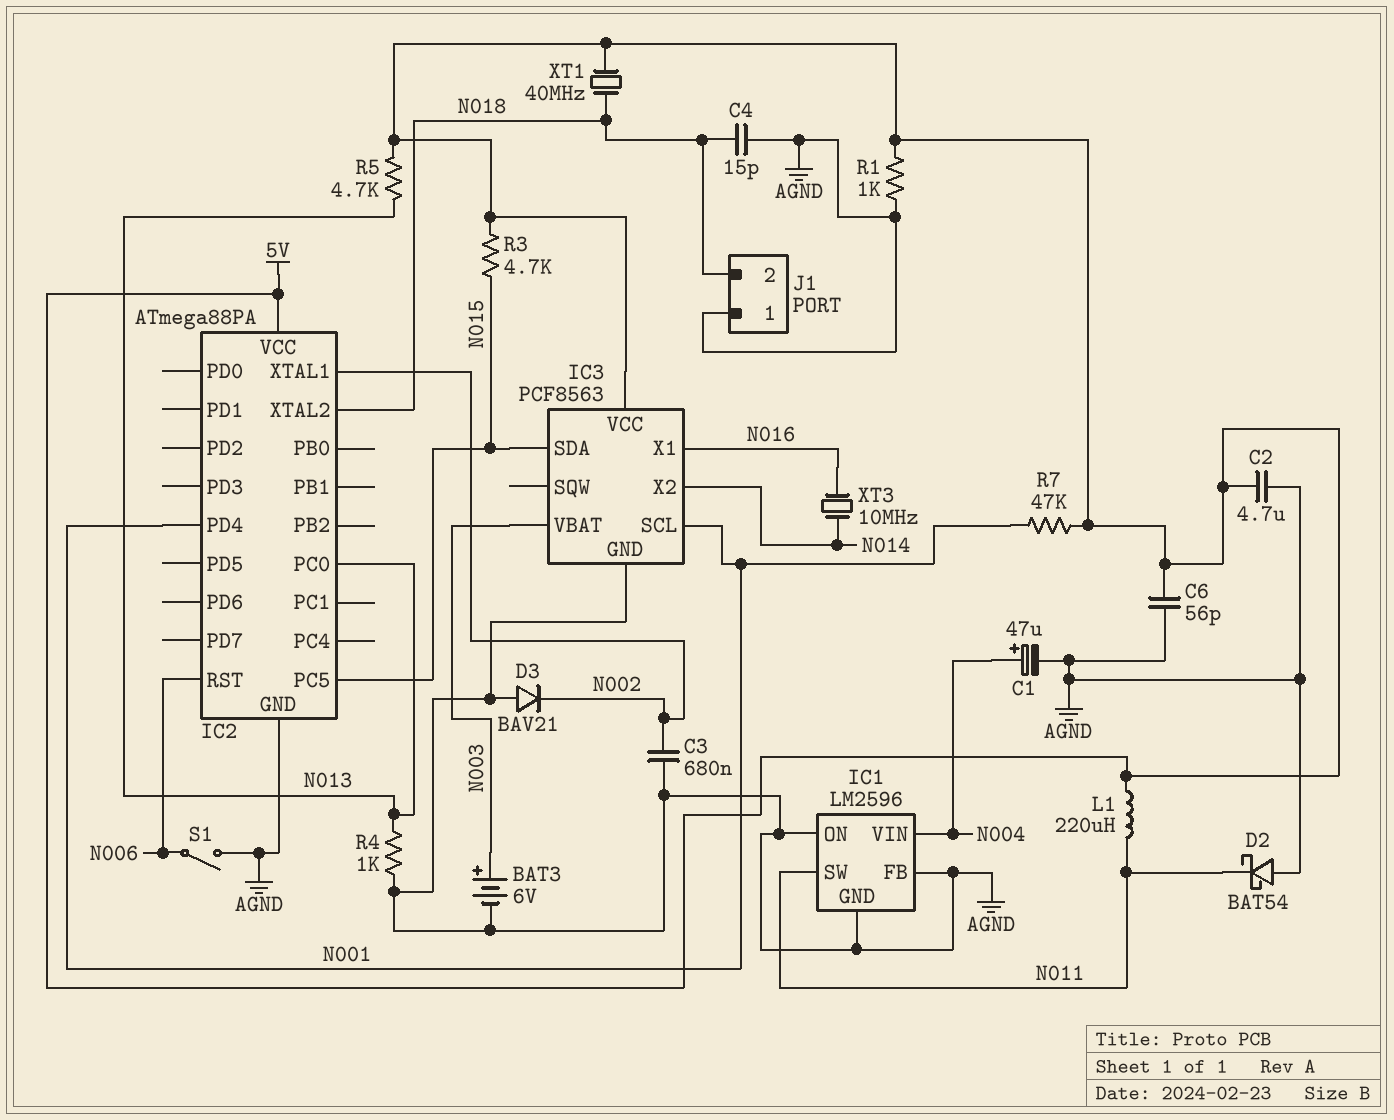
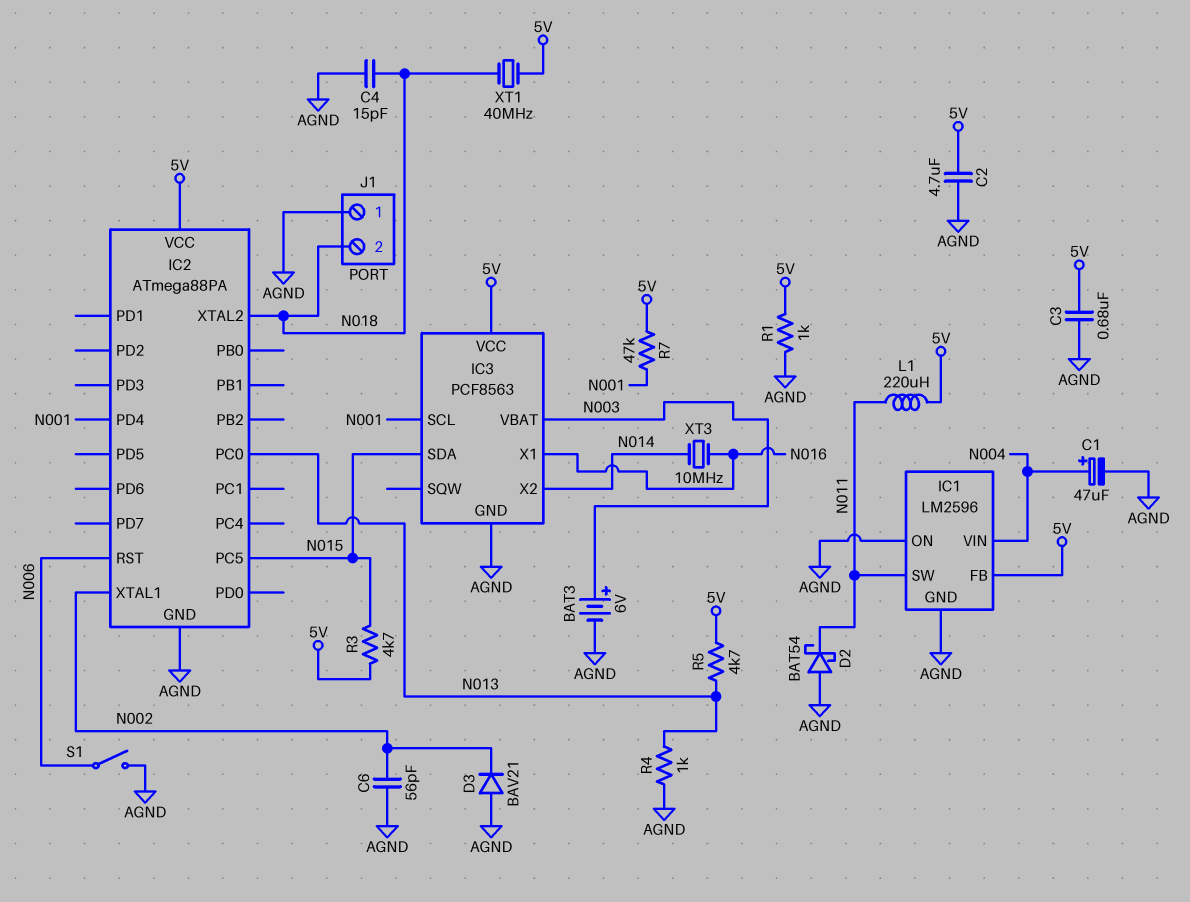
C3: 680nF (AGND, N002) -> 680nF (5V, AGND)
C6: 56pF (5V, AGND) -> 56pF (AGND, N002)
IC1 pin FB: AGND -> 5V

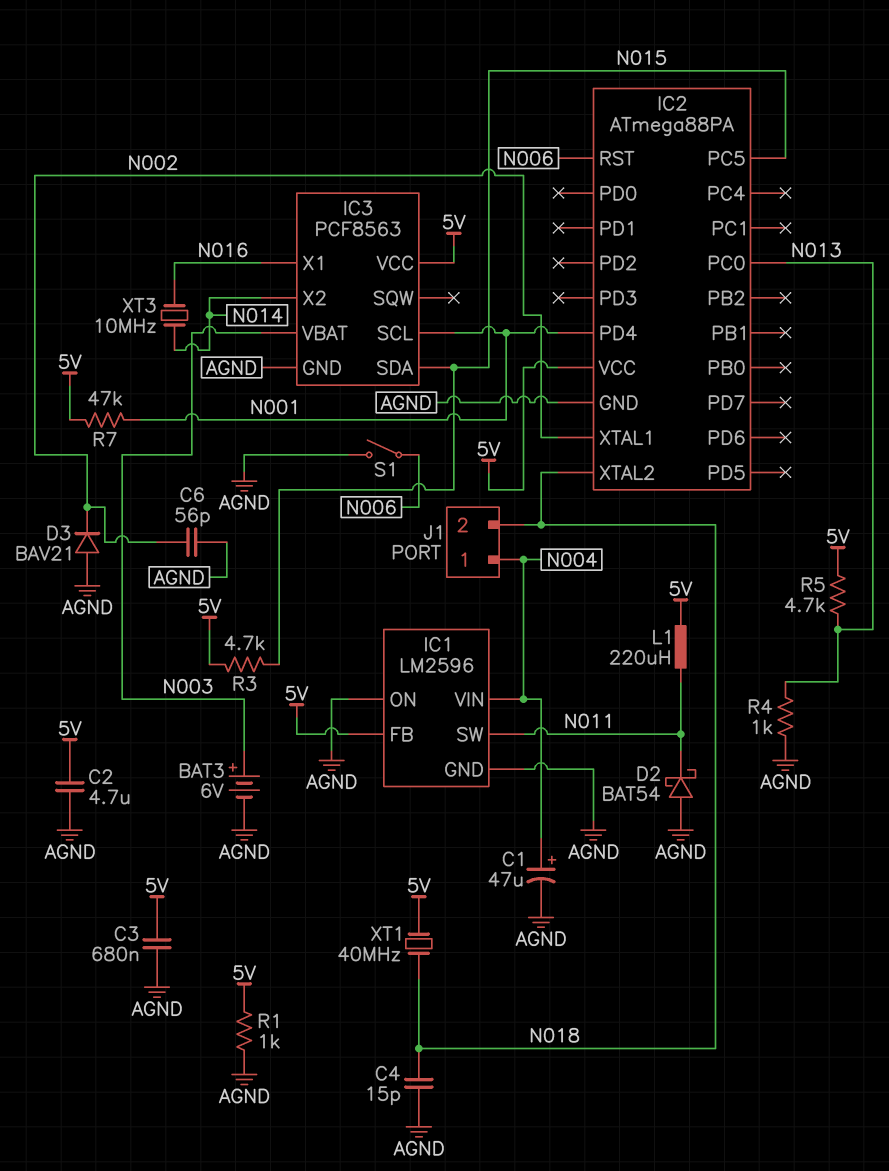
J1 pin 1: AGND -> N004

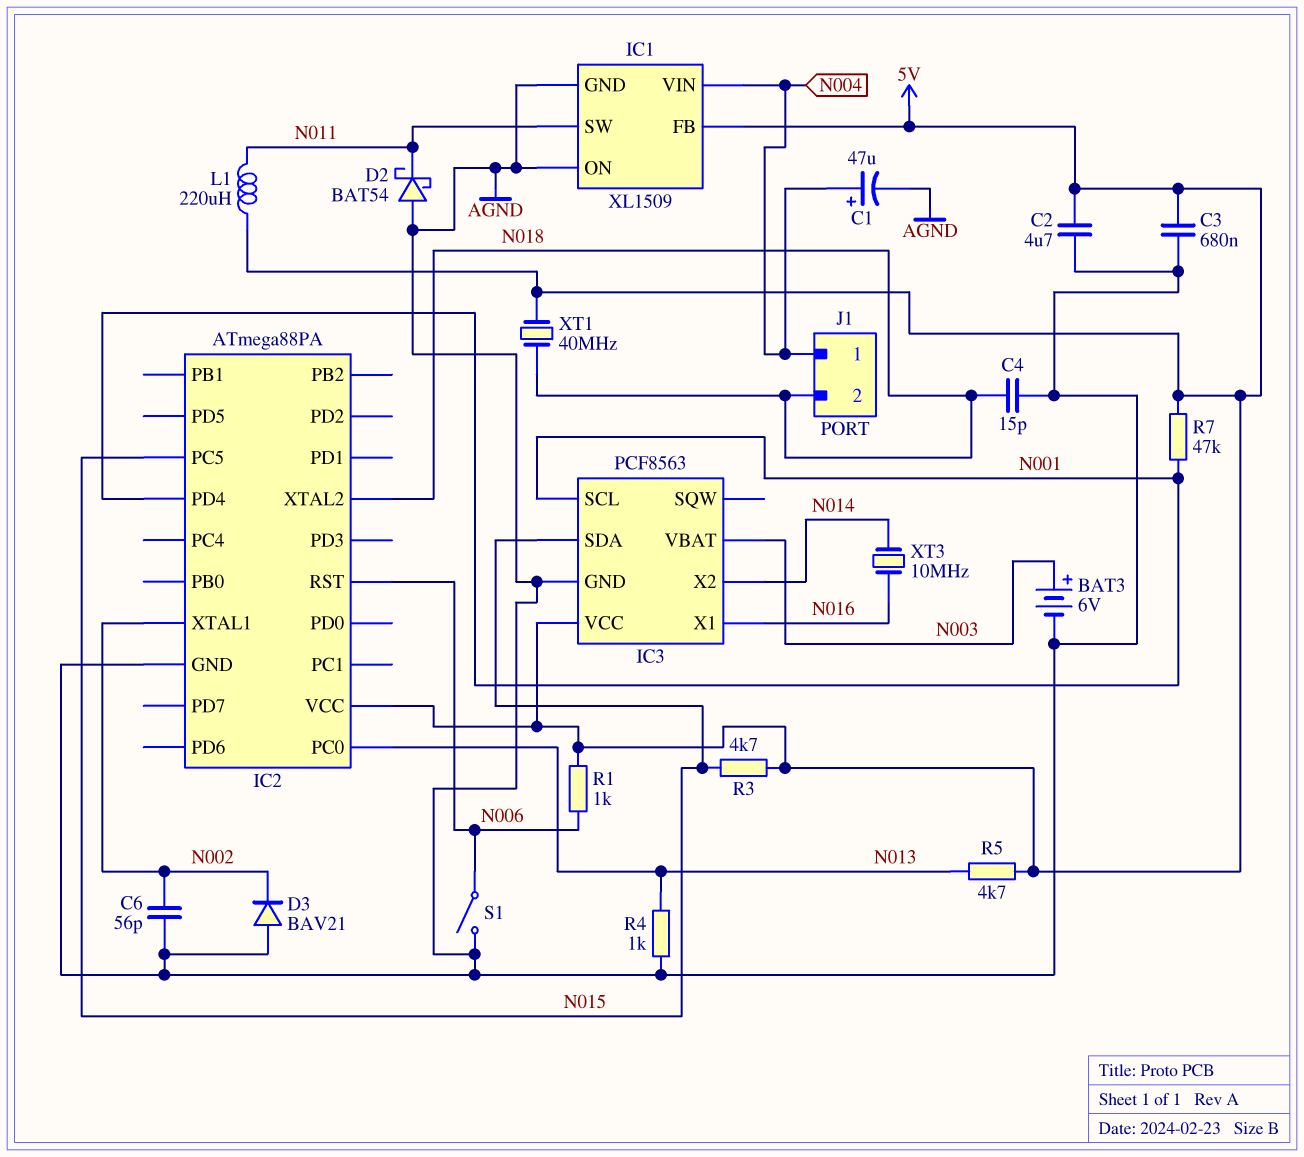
IC1: LM2596 -> XL1509
R1: 1k (5V, AGND) -> 1k (5V, N006)

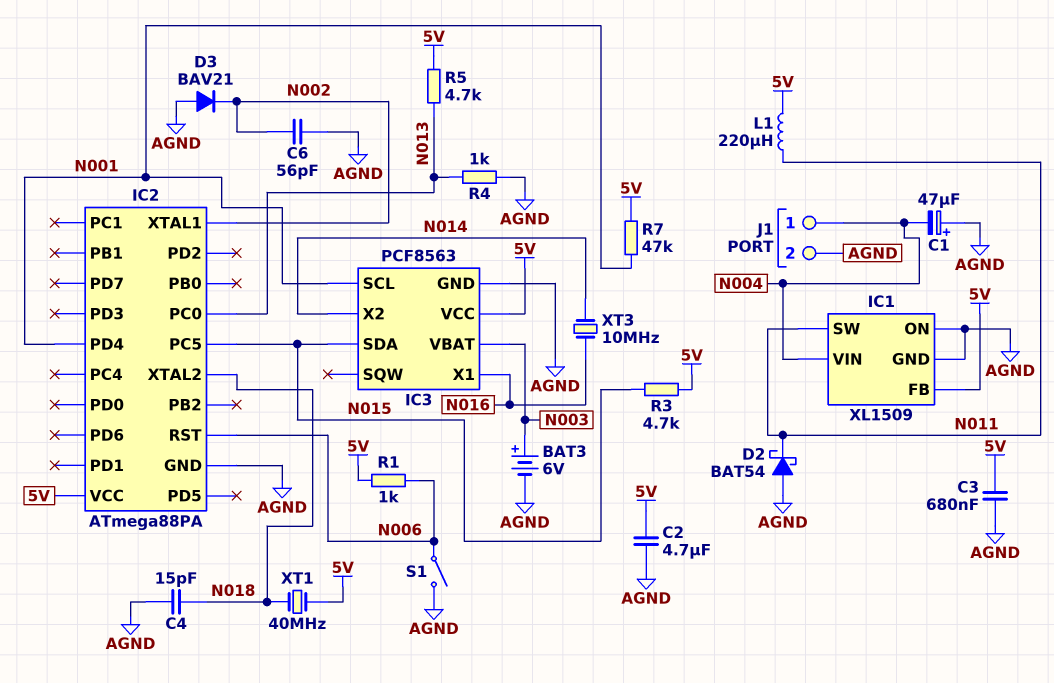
C1: 47uF (plus N004, minus AGND) -> 47uF (plus AGND, minus N004)
J1 pin 2: N018 -> AGND

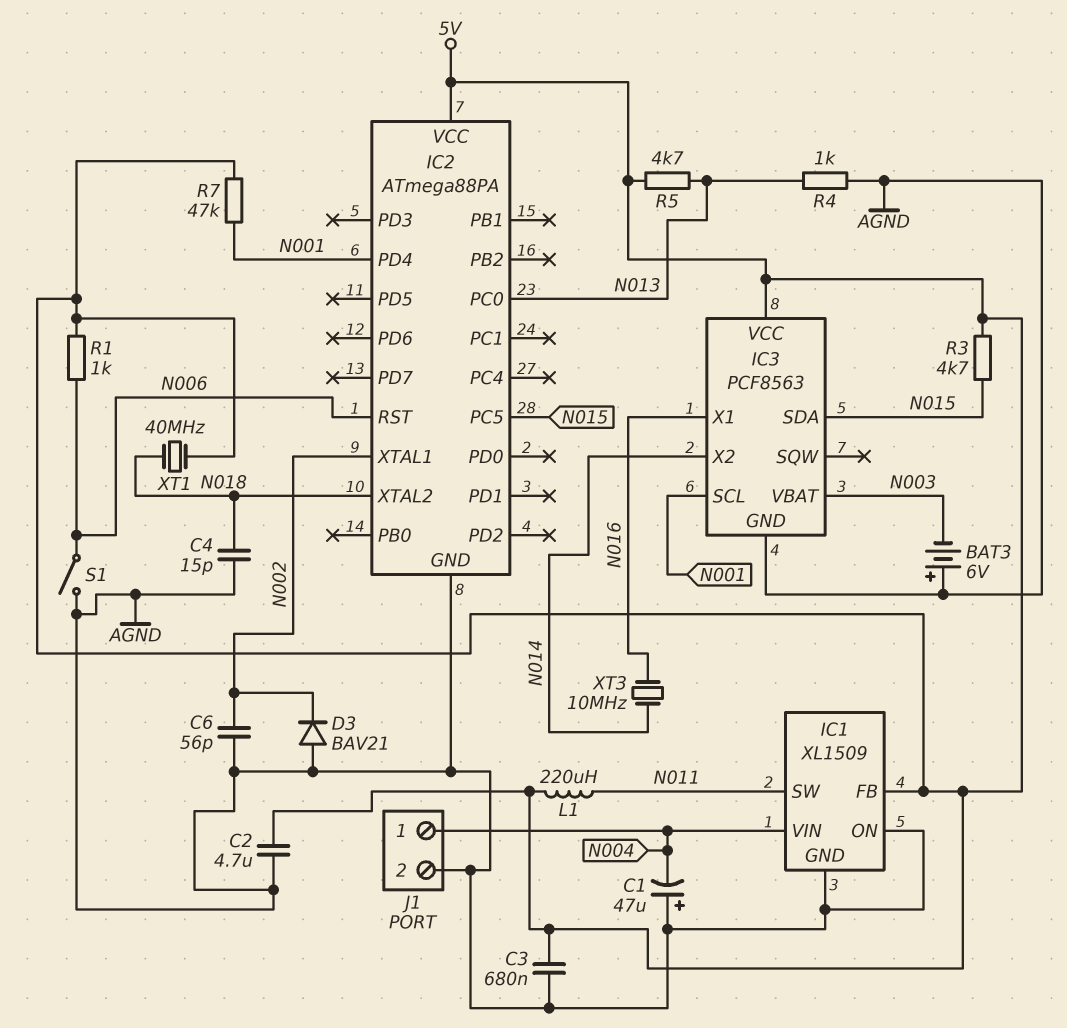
BAT3: 6V (plus N003, minus AGND) -> 6V (plus AGND, minus N003)
D2: schottky BAT54 (A AGND, K N011) -> none

